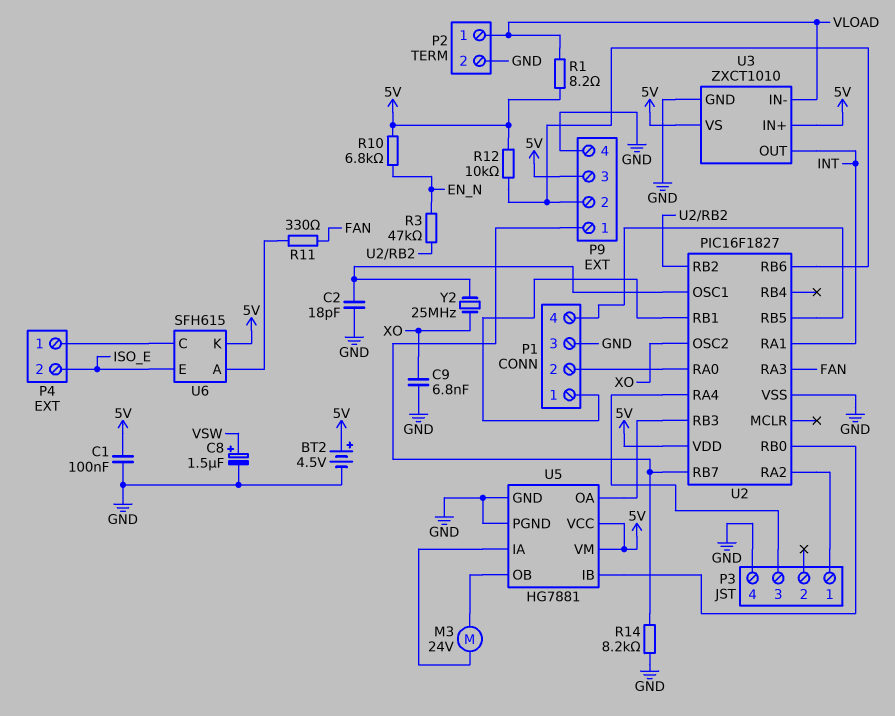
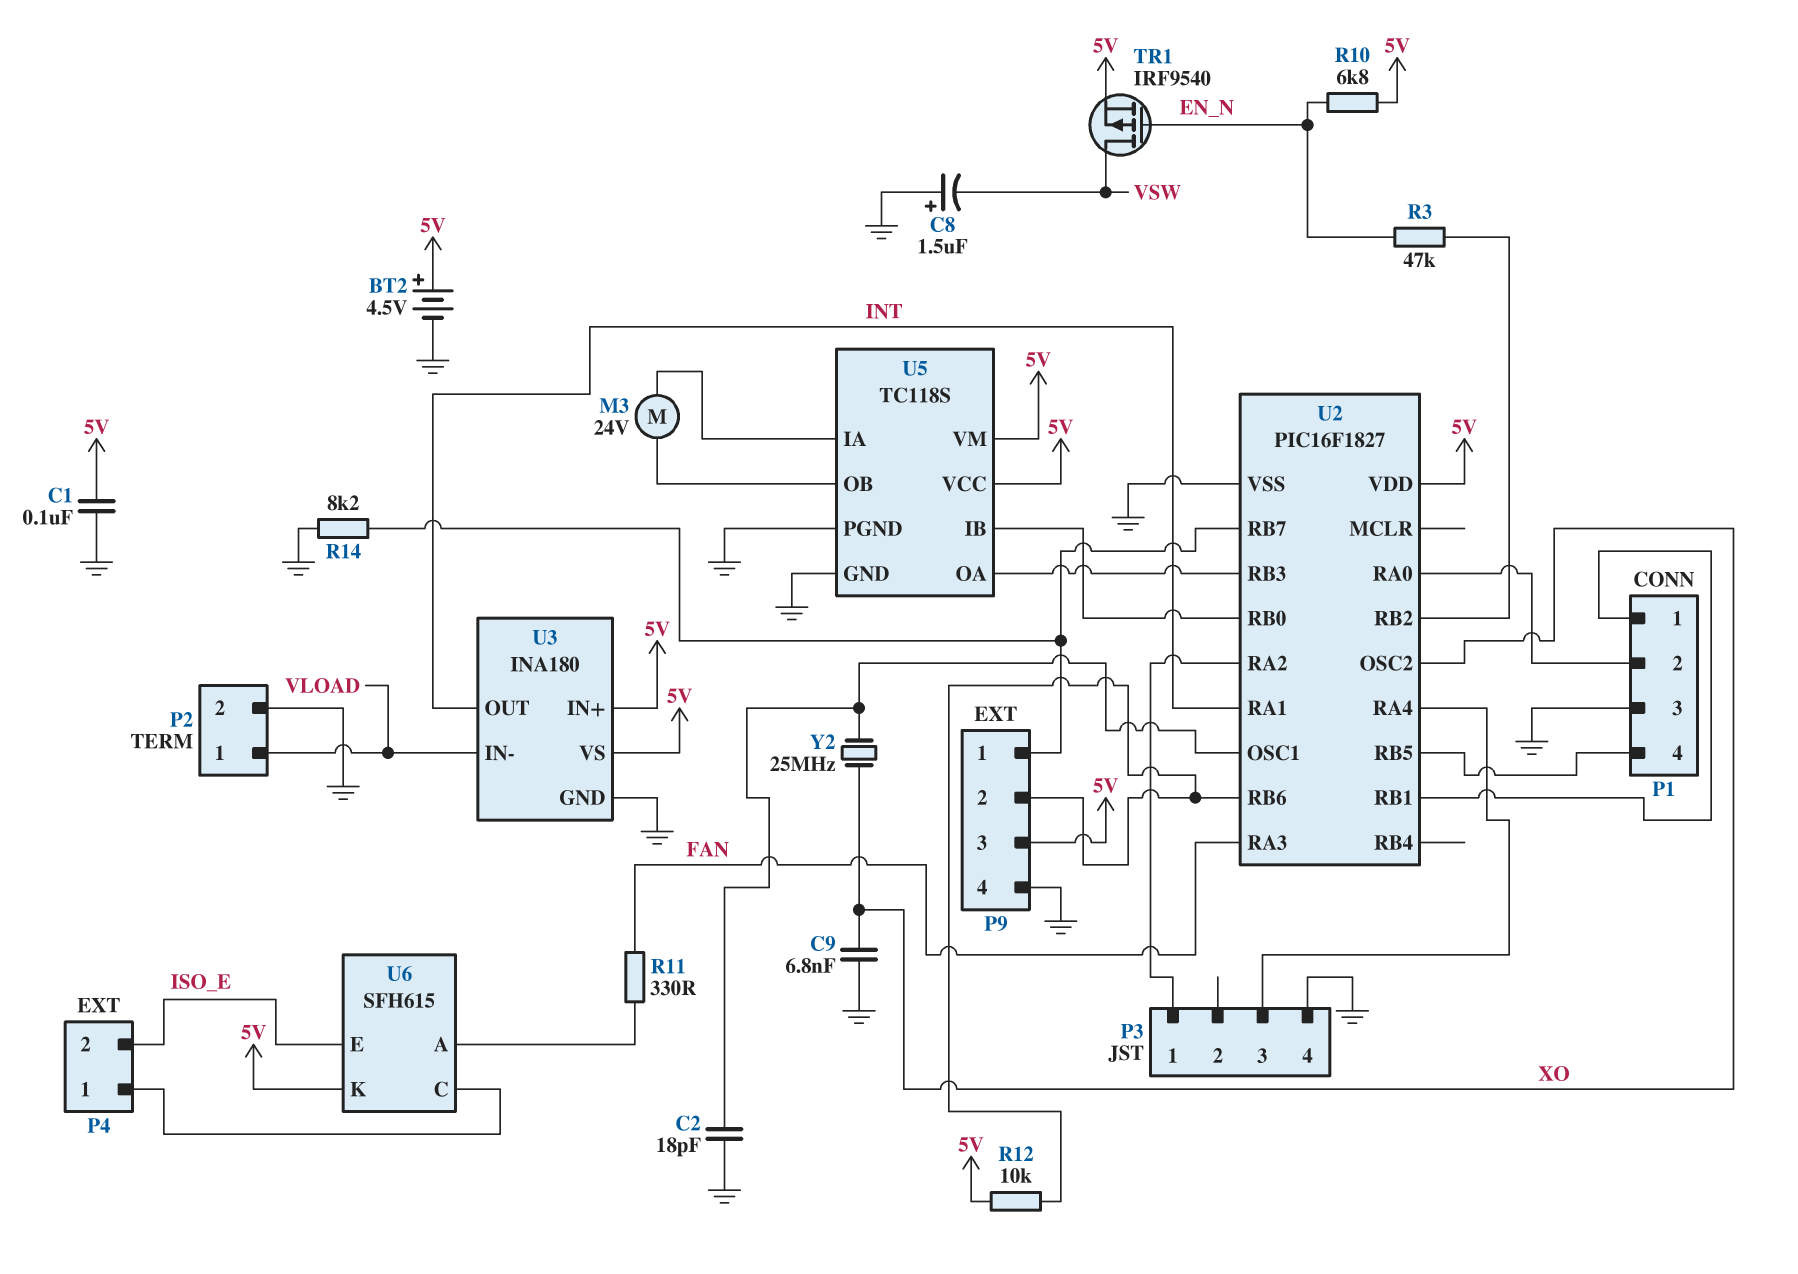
C8: 1.5uF (plus VSW, minus GND) -> 1.5uF (plus GND, minus VSW)
R1: 8.2 (5V, VLOAD) -> none
TR1: none -> PMOS IRF9540 (G EN_N, D VSW, S 5V)
U3: ZXCT1010 -> INA180
U5: HG7881 -> TC118S

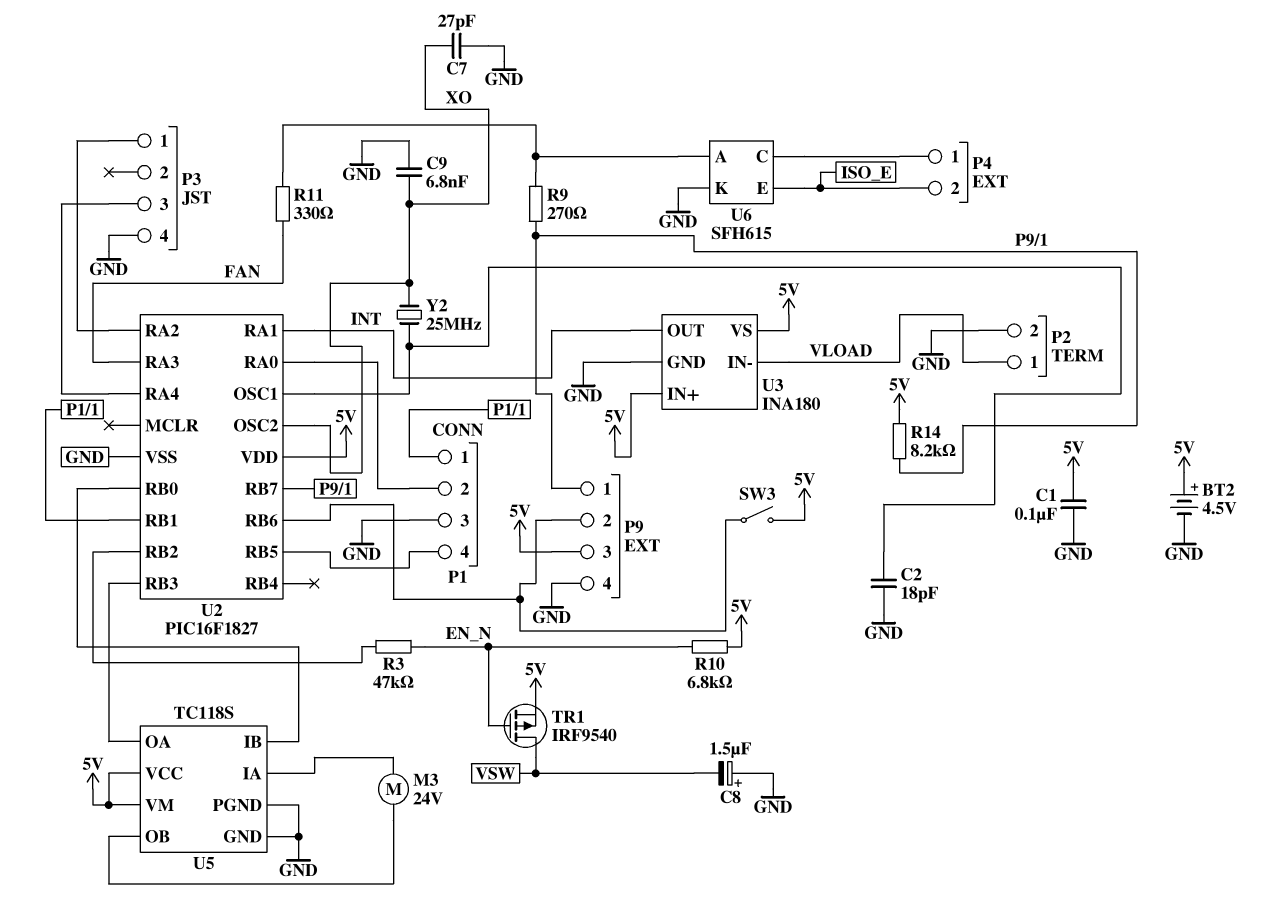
C7: none -> 27pF (GND, XO)
R9: none -> 270 (P9/1, U6/A)
R12: 10k (5V, P9/2) -> none
R14: 8.2k (GND, P9/1) -> 8.2k (5V, P9/1)
SW3: none -> switch (5V, P9/2)
U6 pin K: 5V -> GND

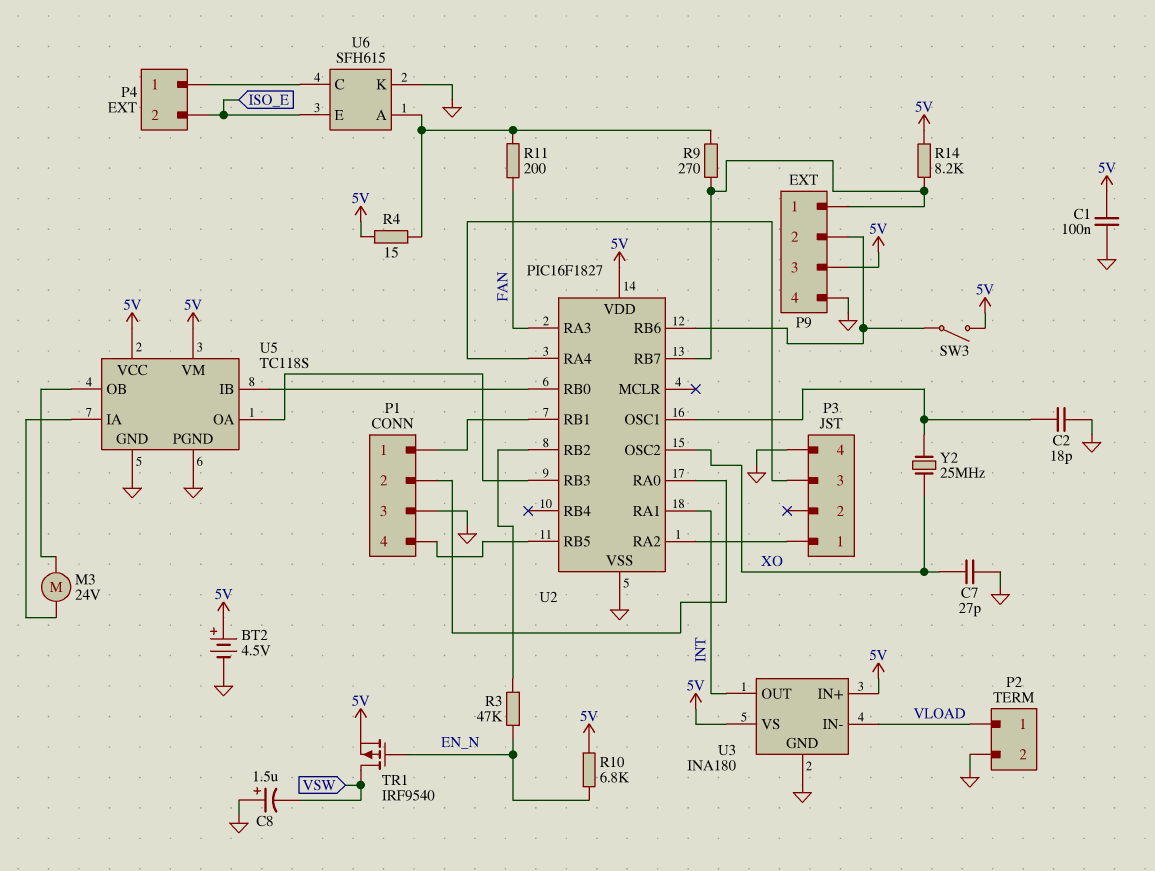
C9: 6.8nF (GND, XO) -> none
R4: none -> 15 (5V, U6/A)
R11: 330 (FAN, U6/A) -> 200 (FAN, U6/A)

